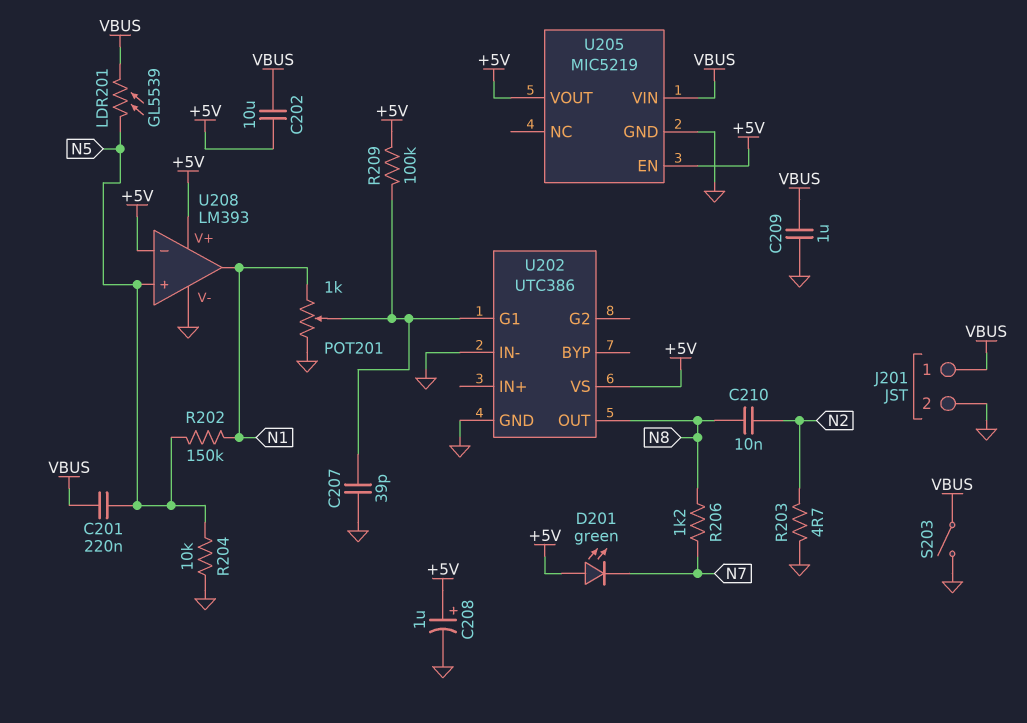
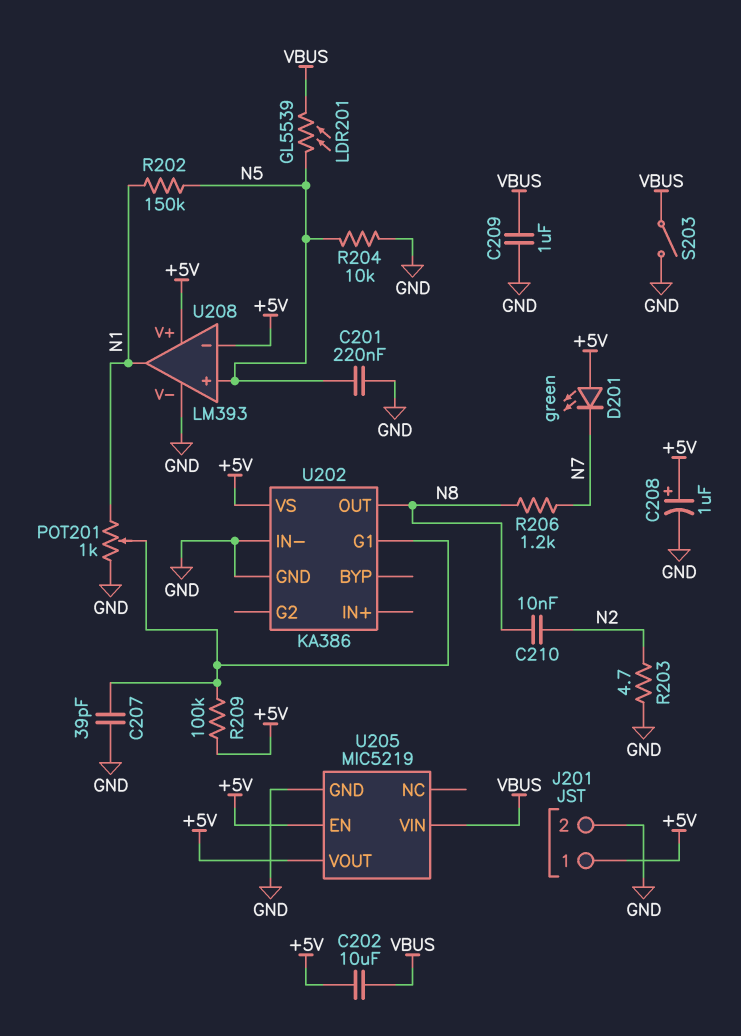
C201: 220nF (N5, VBUS) -> 220nF (GND, N5)
J201 pin 1: VBUS -> +5V
U202: UTC386 -> KA386

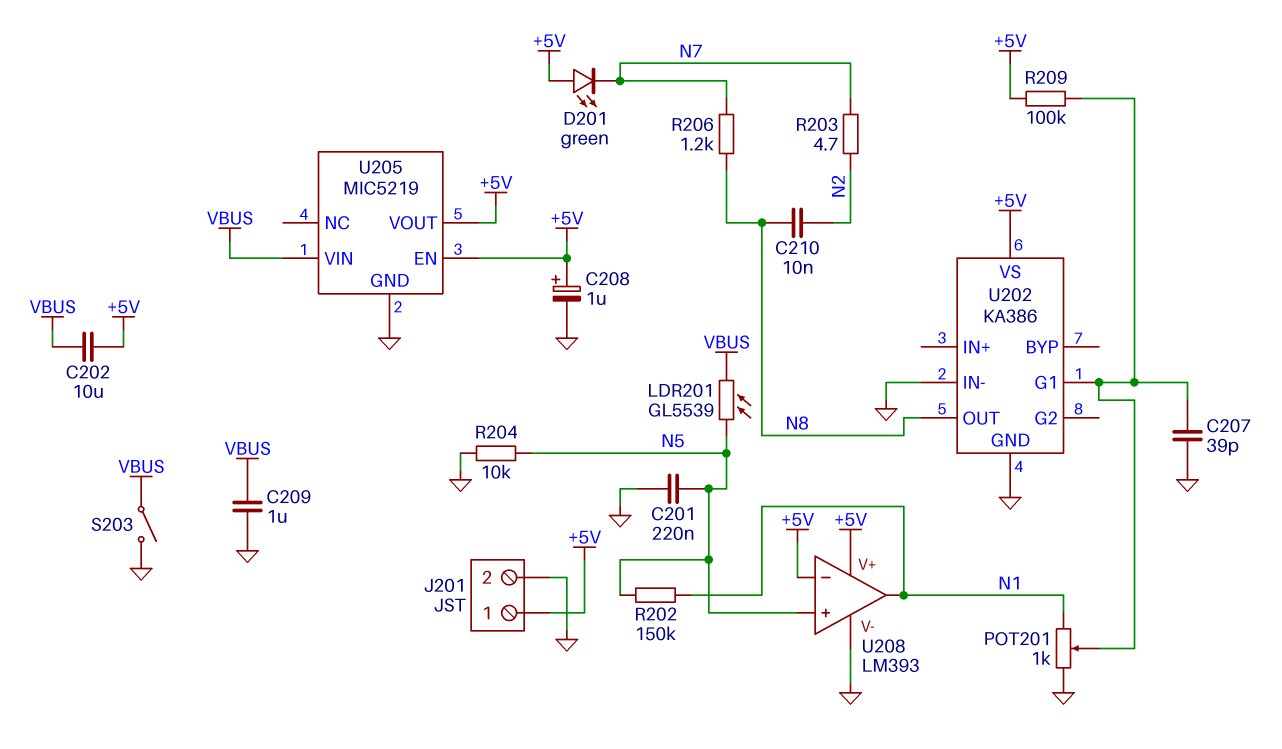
R203: 4.7 (GND, N2) -> 4.7 (N2, N7)

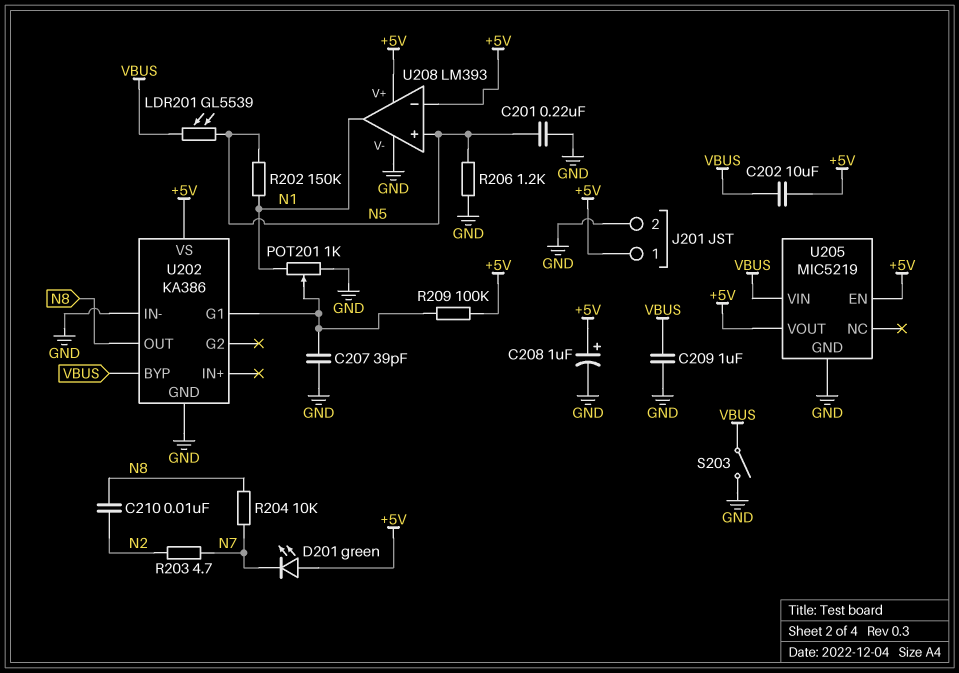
R204: 10k (GND, N5) -> 10k (N7, N8)
R206: 1.2k (N7, N8) -> 1.2k (GND, N5)
U202 pin BYP: none -> VBUS

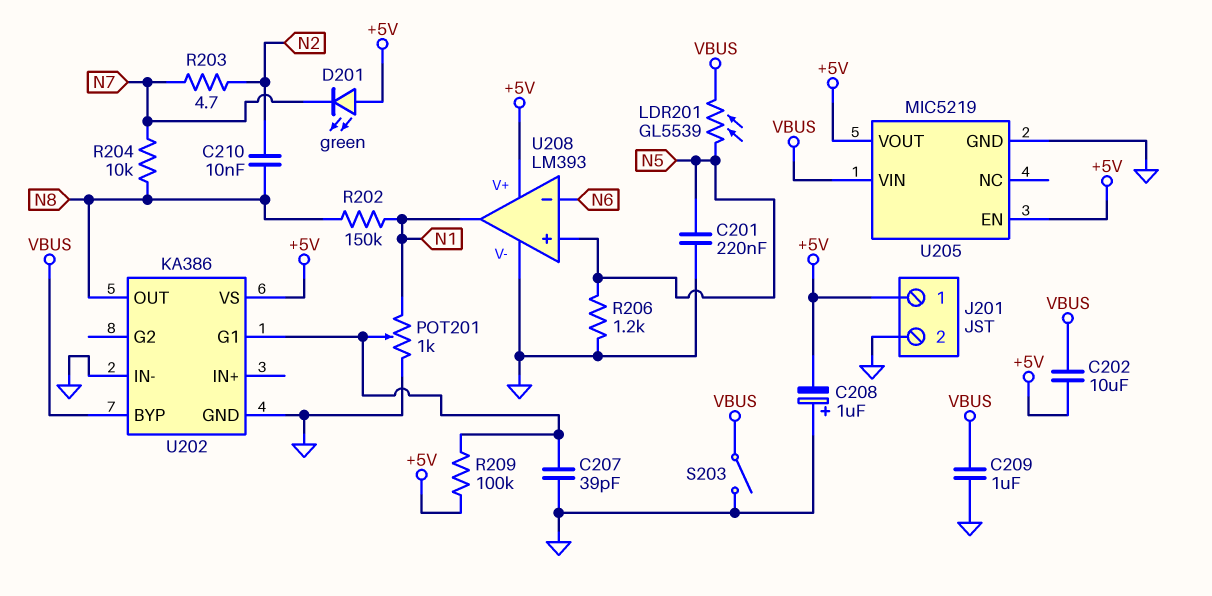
C208: 1uF (plus +5V, minus GND) -> 1uF (plus GND, minus +5V)
R202: 150k (N1, N5) -> 150k (N1, N8)
U208 pin in-: +5V -> N6

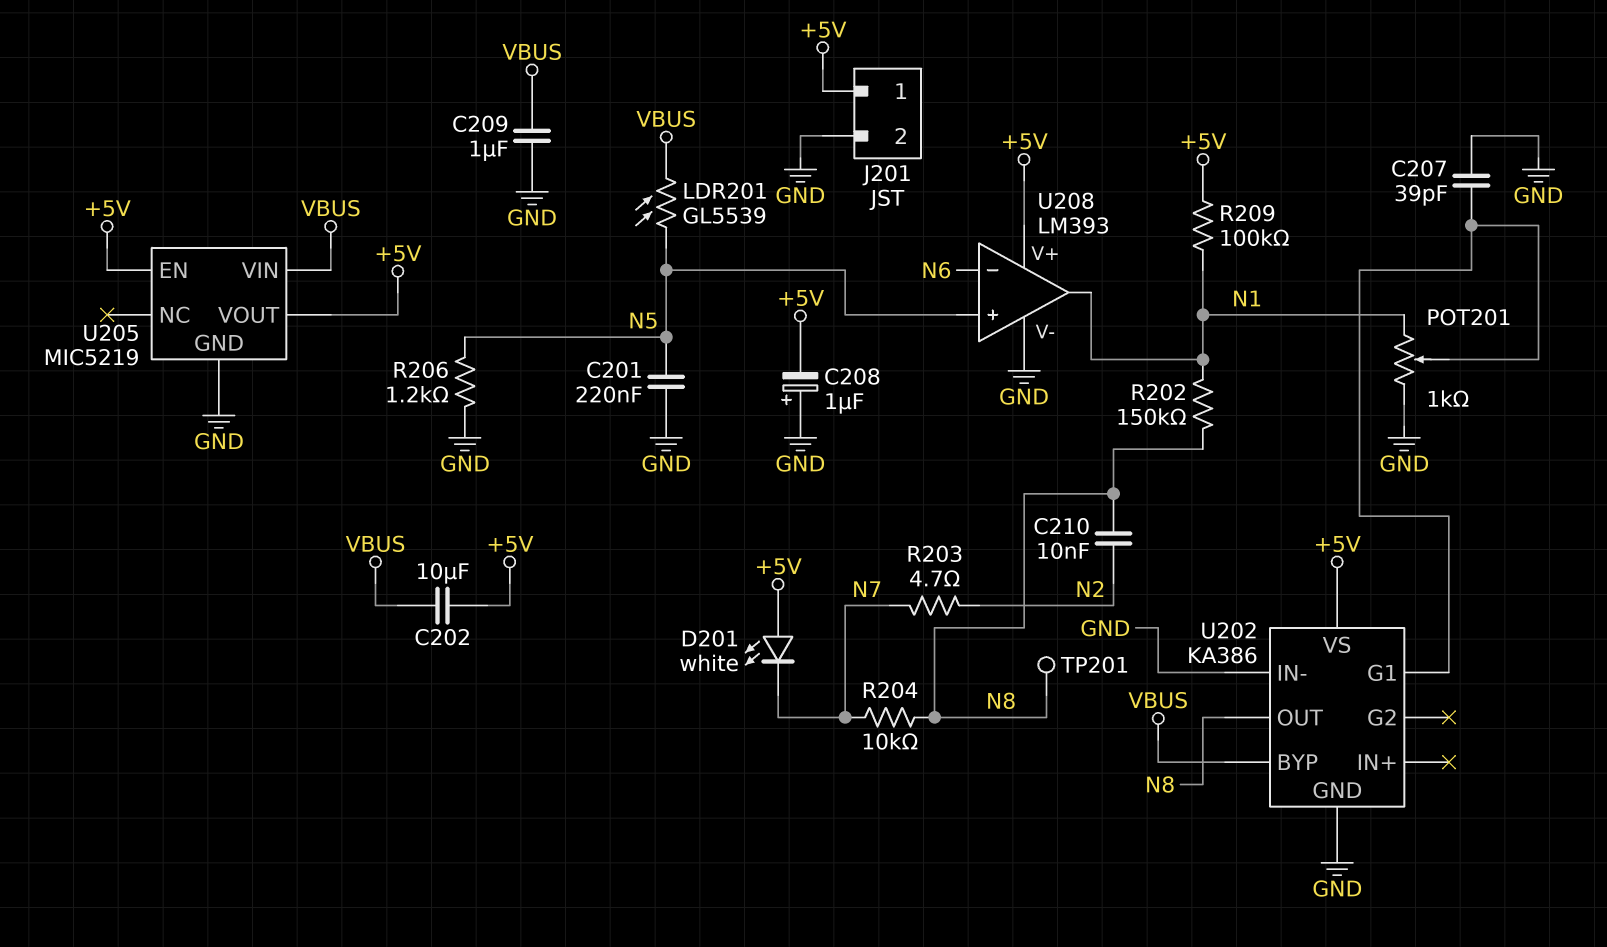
D201: LED green (A +5V, K N7) -> LED white (A +5V, K N7)
R209: 100k (+5V, U202/G1) -> 100k (+5V, N1)
S203: switch (GND, VBUS) -> none
TP201: none -> test point (N8)

